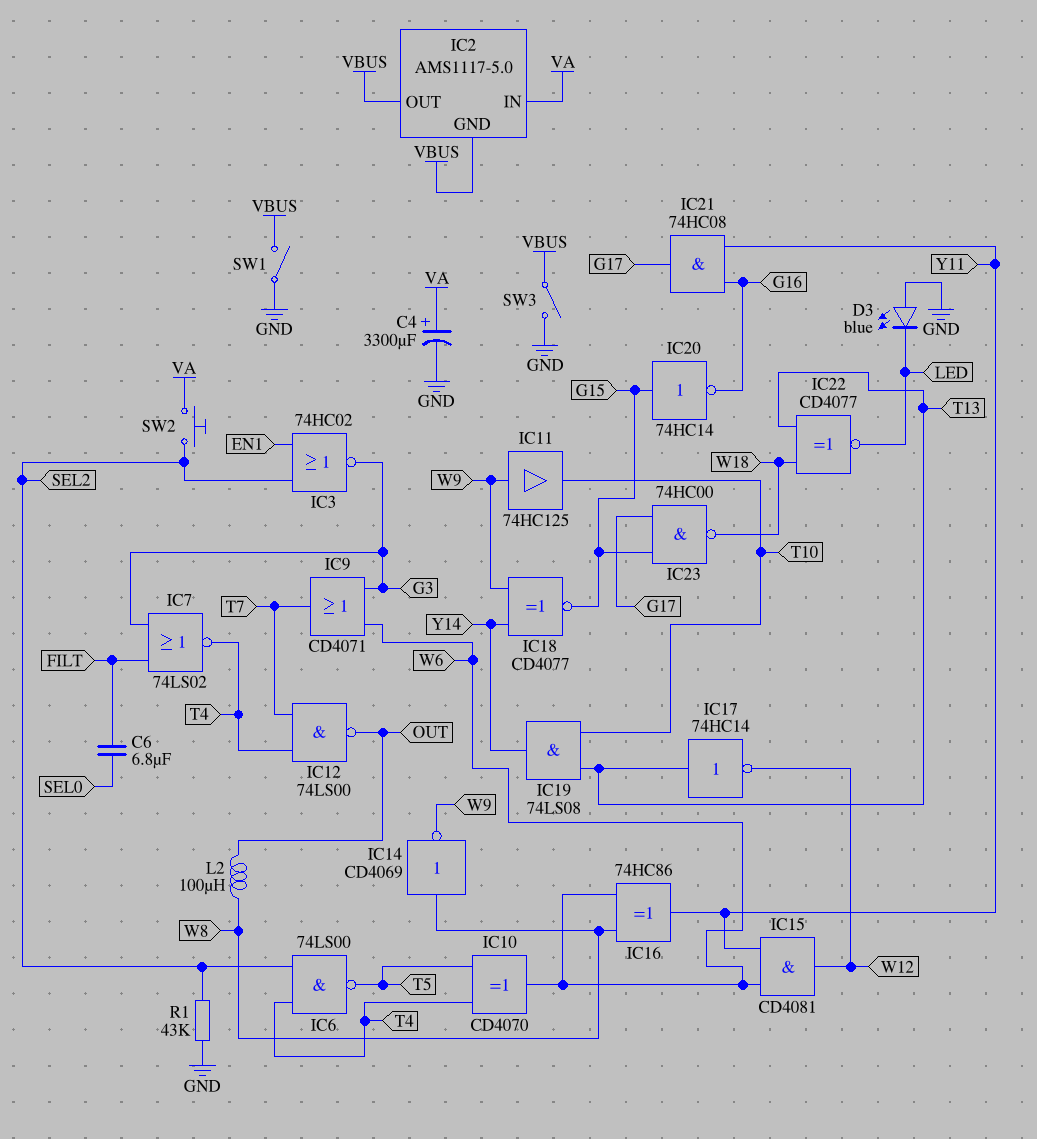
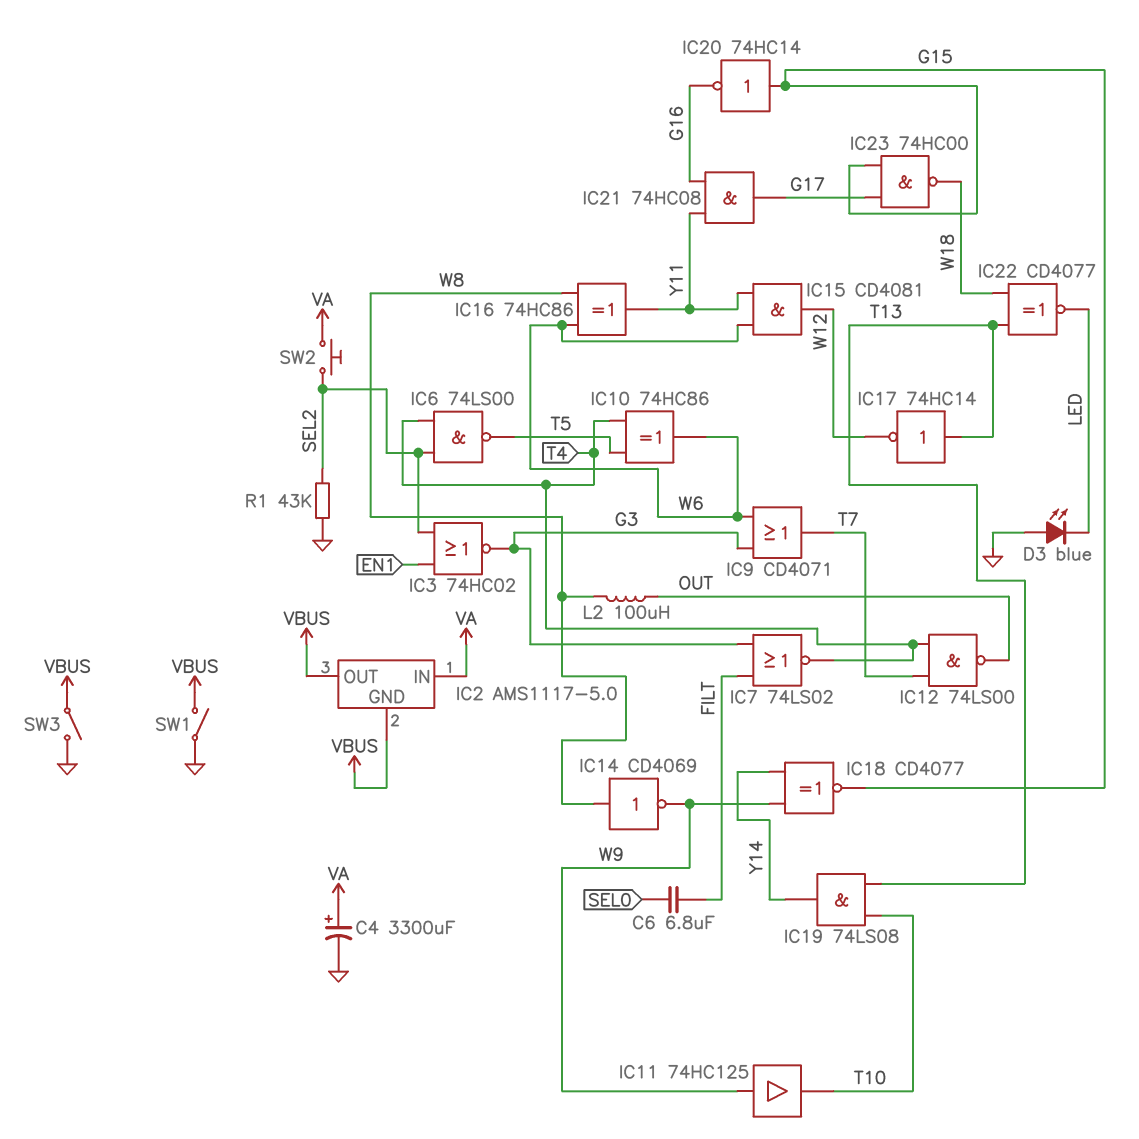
IC10: XOR CD4070 (in T4, in T5, out W6) -> XOR 74HC86 (in T4, in T5, out W6)

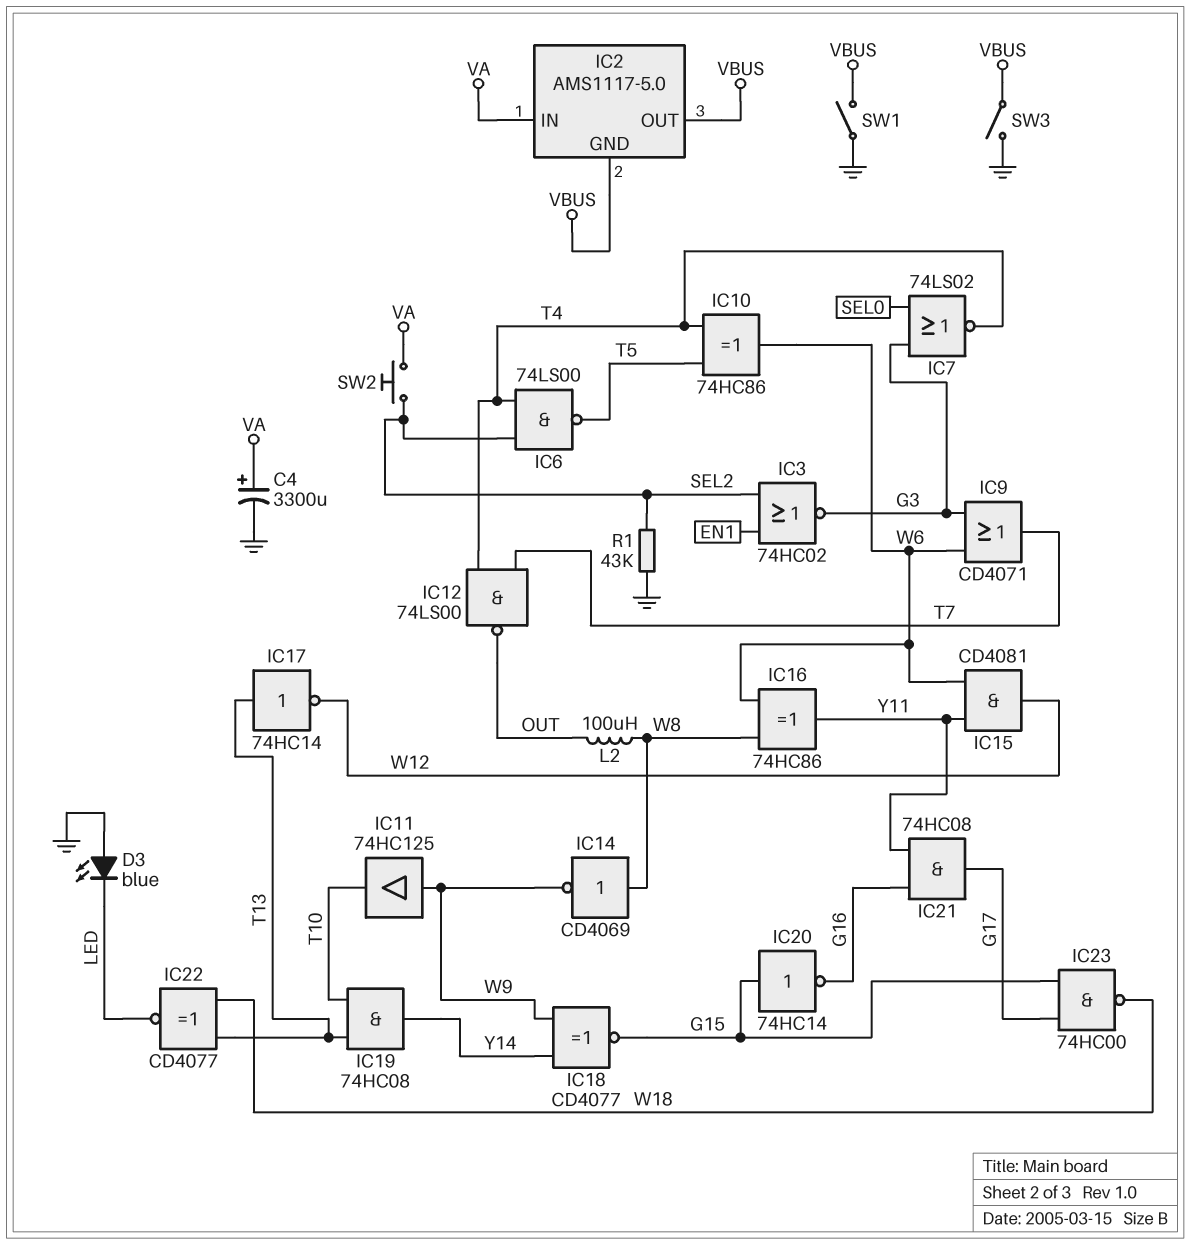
C6: 6.8uF (FILT, SEL0) -> none
IC7: NOR 74LS02 (in FILT, in G3, out T4) -> NOR 74LS02 (in G3, in SEL0, out T4)
IC19: AND 74LS08 (in T10, in T13, out Y14) -> AND 74HC08 (in T10, in T13, out Y14)

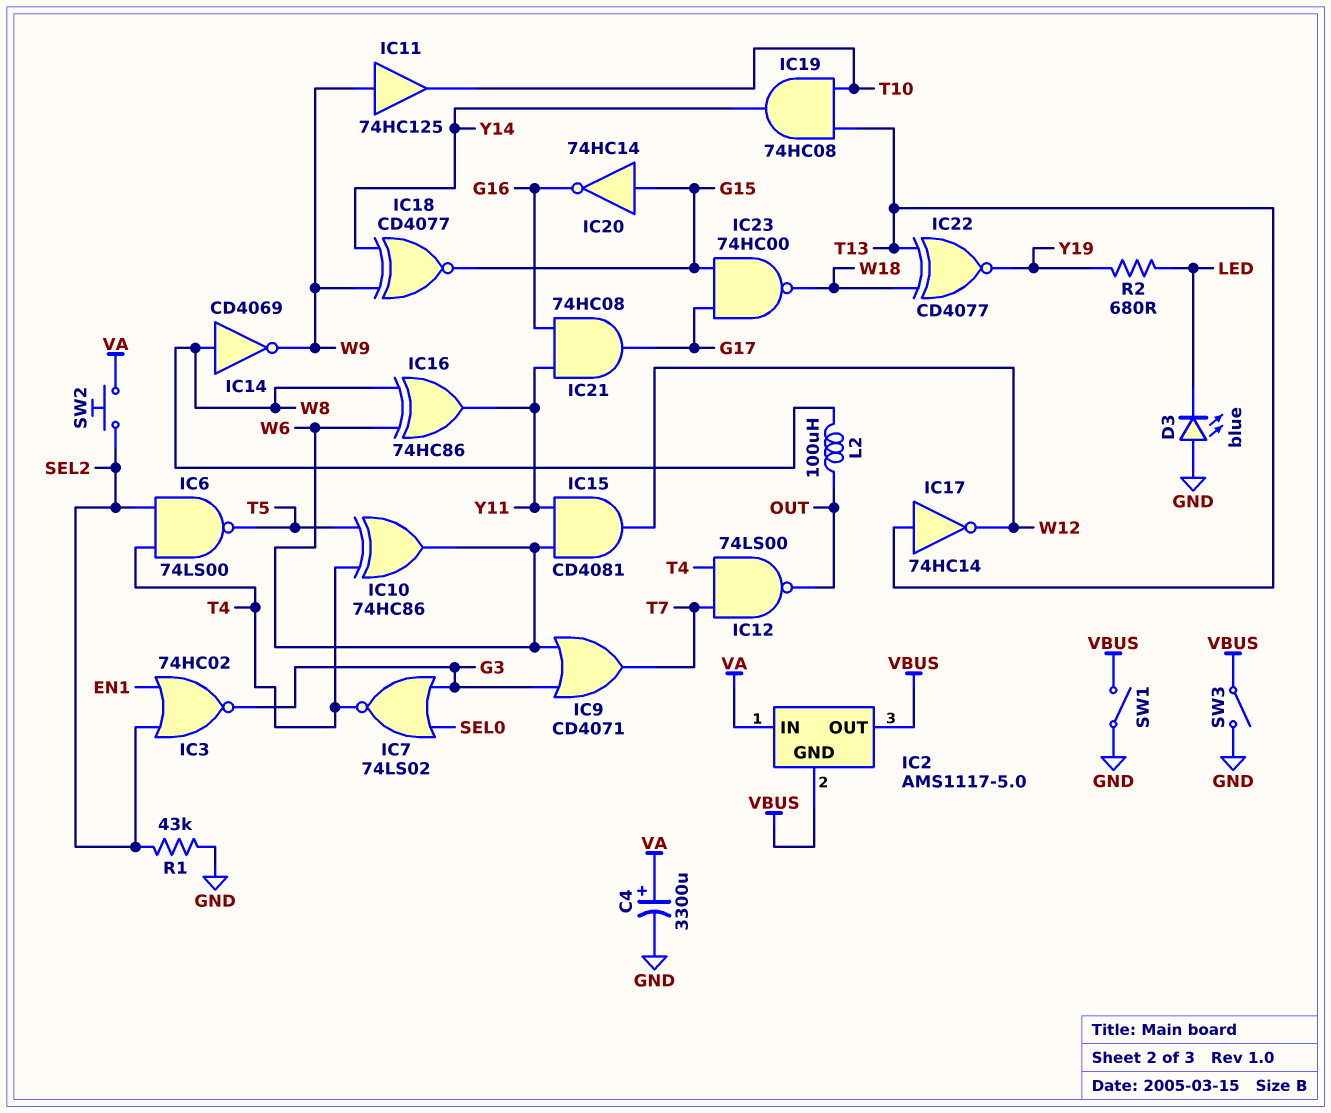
IC22: XNOR CD4077 (in T13, in W18, out LED) -> XNOR CD4077 (in T13, in W18, out Y19)
R2: none -> 680 (LED, Y19)

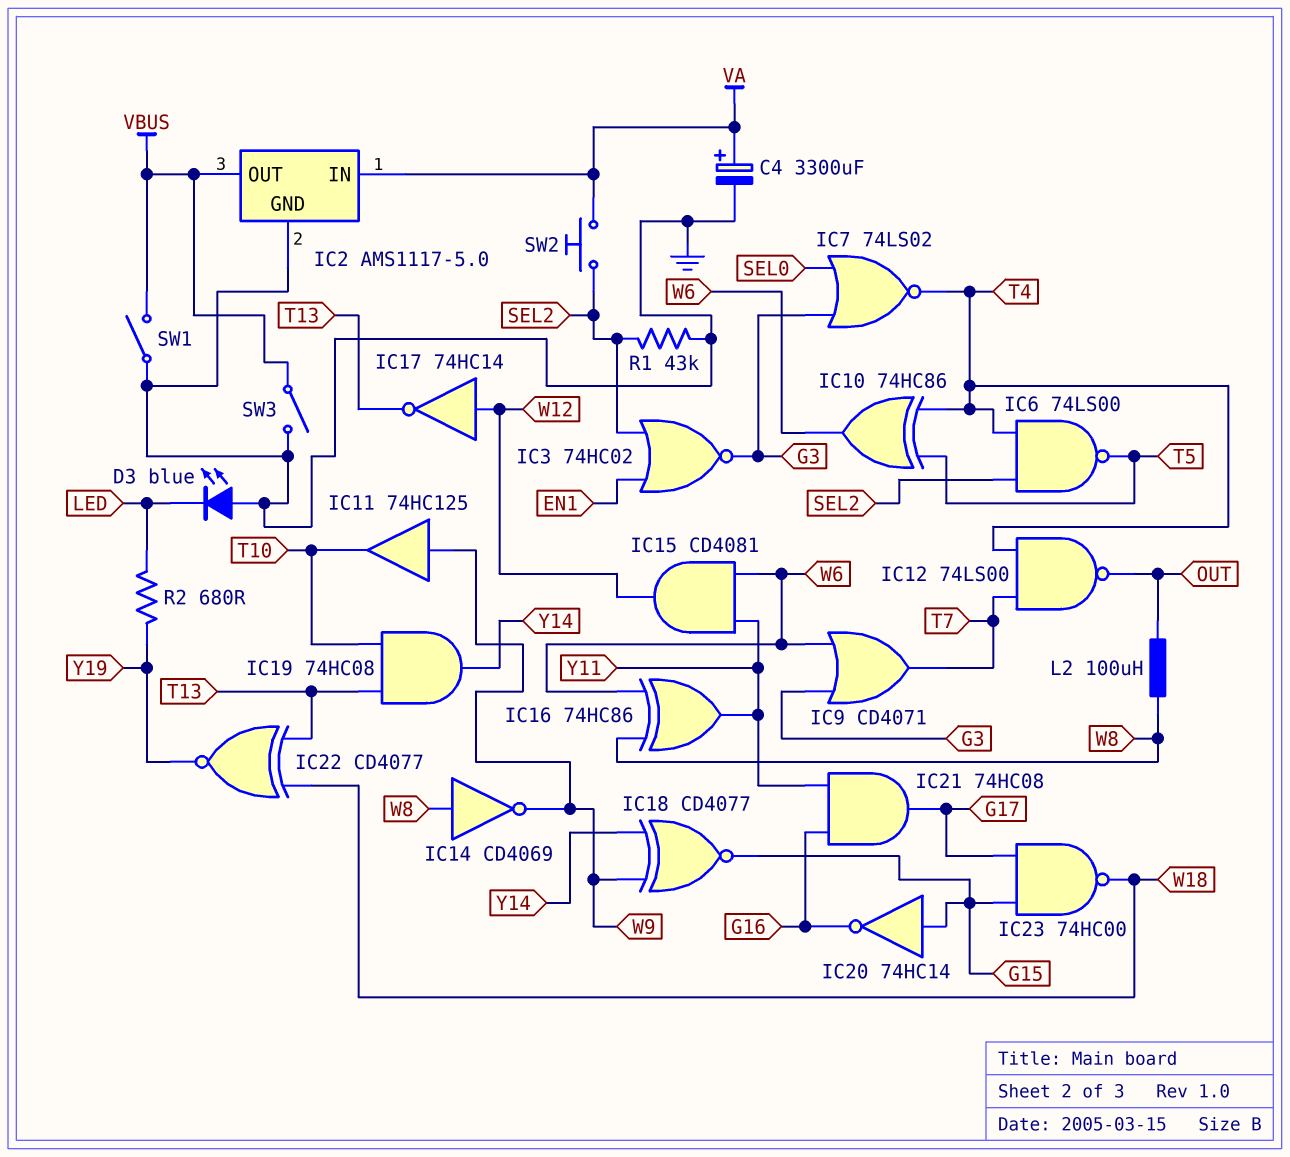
IC2 pin GND: VBUS -> GND
IC17: NOT 74HC14 (in T13, out W12) -> NOT 74HC14 (in W12, out T13)

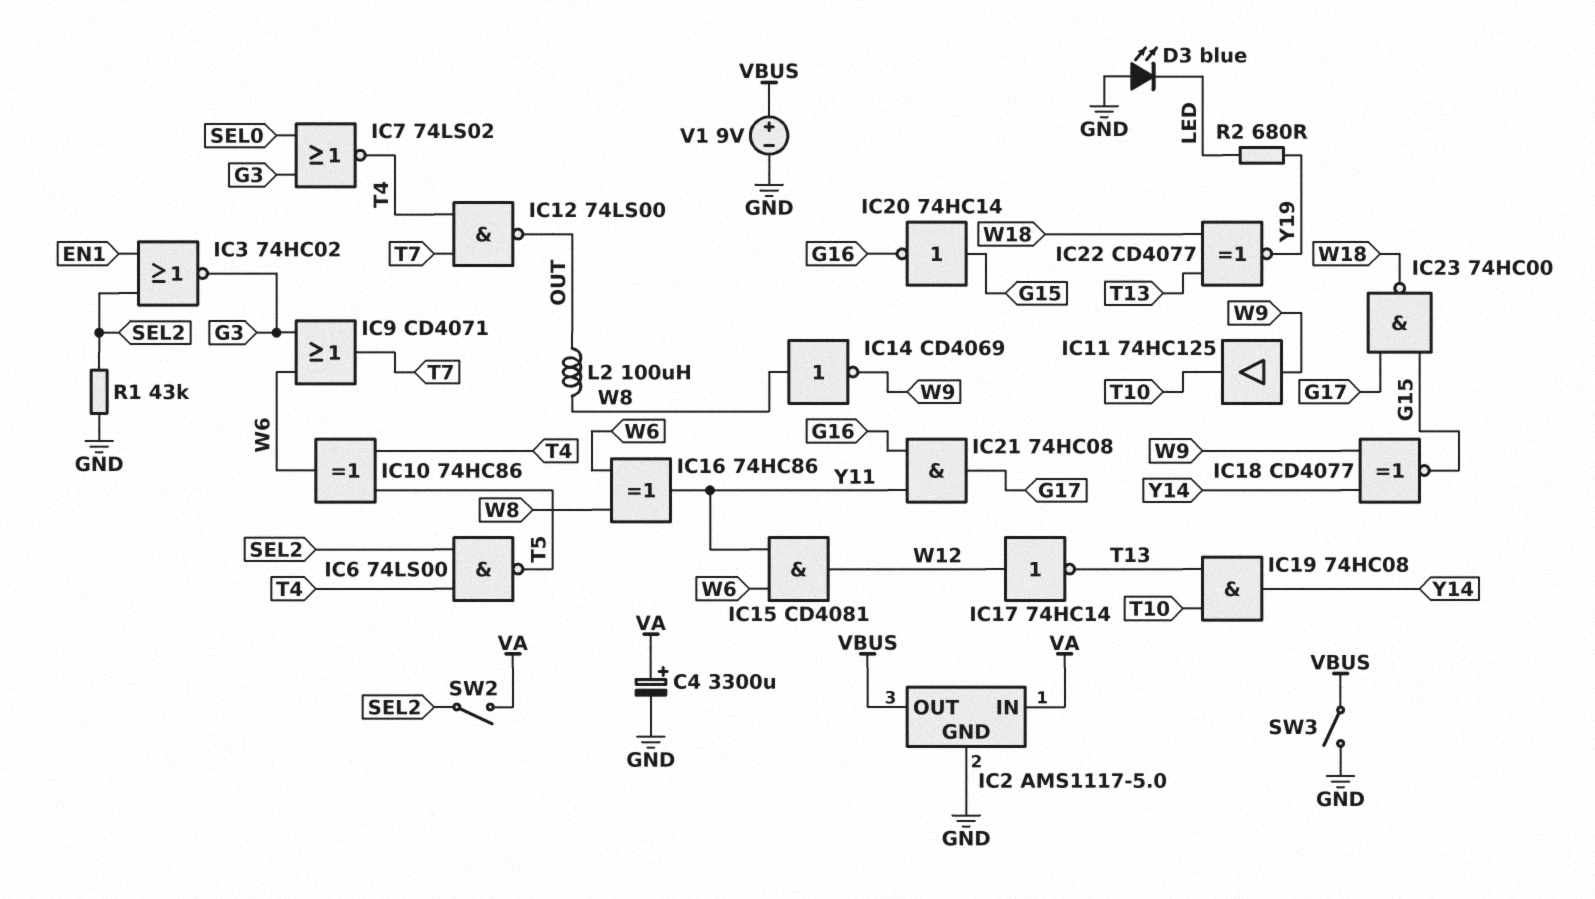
SW1: switch (GND, VBUS) -> none
SW2: button (SEL2, VA) -> switch (SEL2, VA)
V1: none -> 9V (plus VBUS, minus GND)

